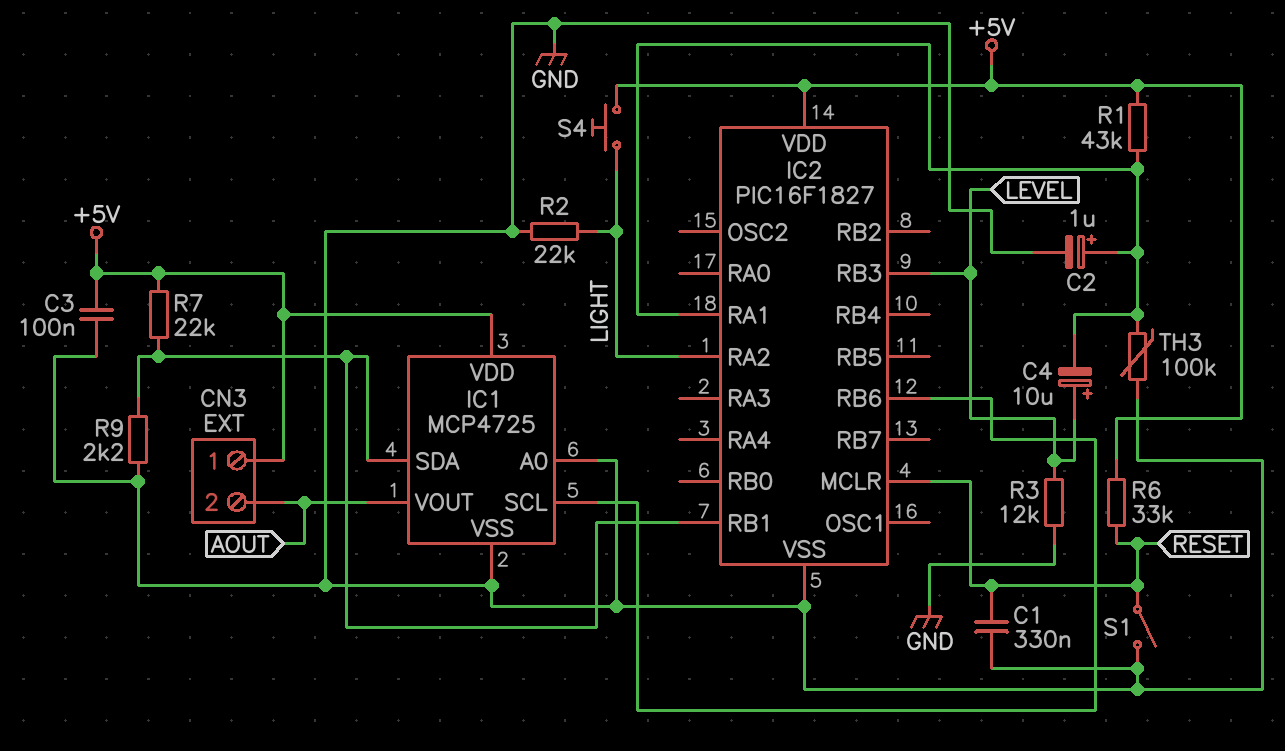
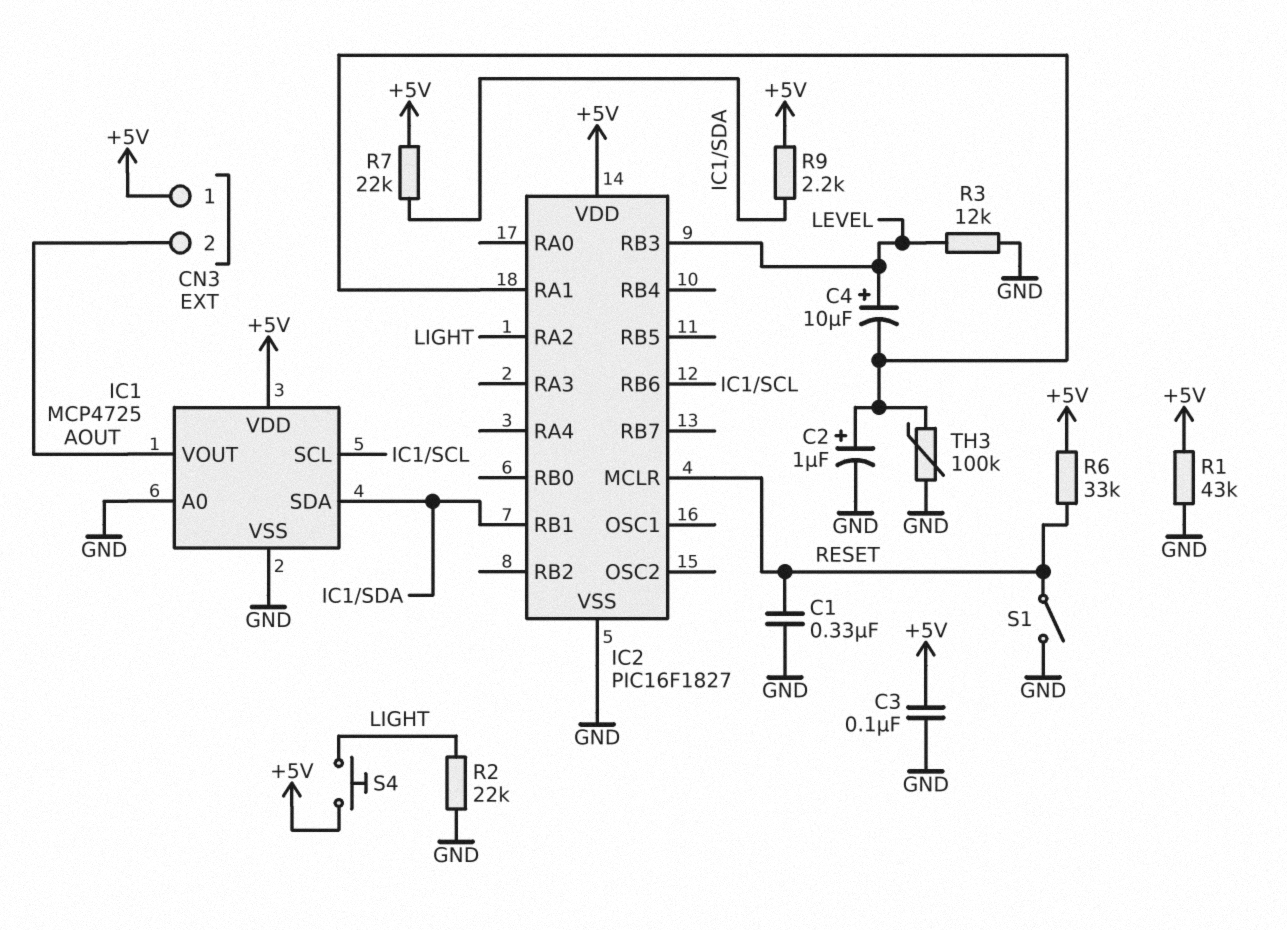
R1: 43k (+5V, IC2/RA1) -> 43k (+5V, GND)
R9: 2.2k (GND, IC1/SDA) -> 2.2k (+5V, IC1/SDA)

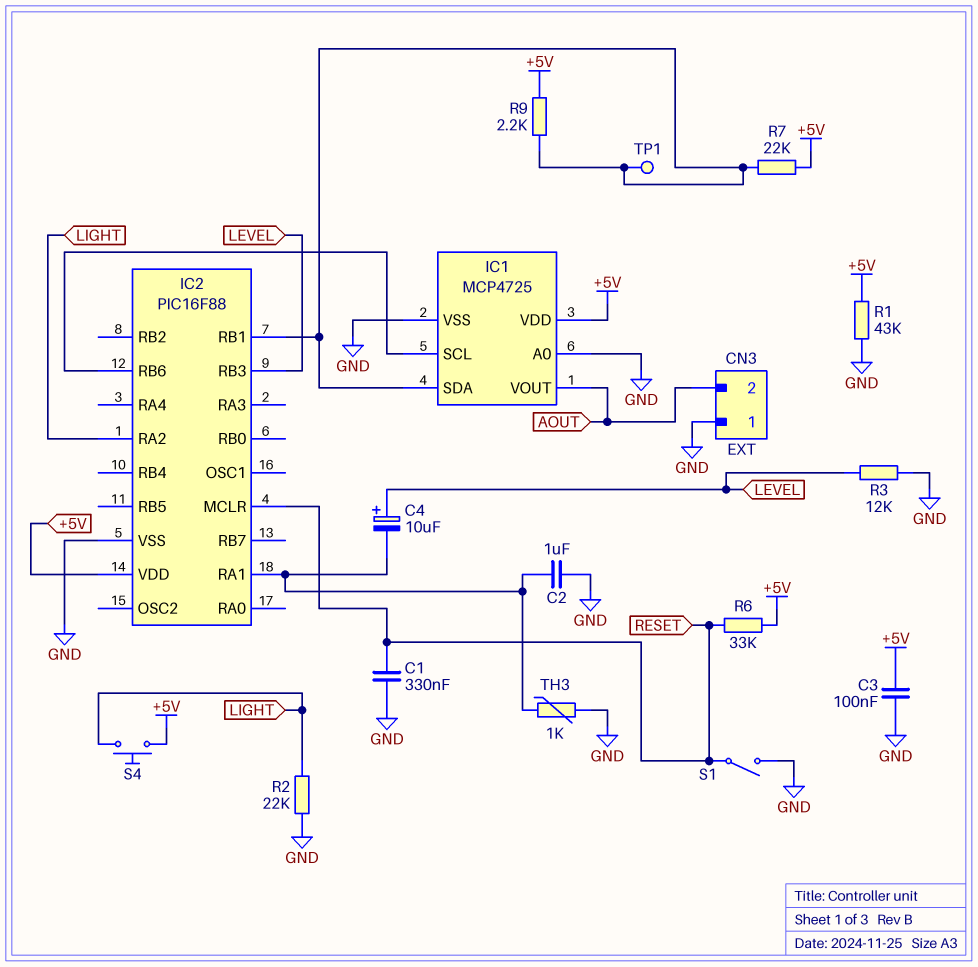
C2: 1uF (plus IC2/RA1, minus GND) -> 1uF (GND, IC2/RA1)
CN3 pin 1: +5V -> GND
IC2: PIC16F1827 -> PIC16F88
TH3: 100k (GND, IC2/RA1) -> 1k (GND, IC2/RA1)
TP1: none -> test point (IC1/SDA)

